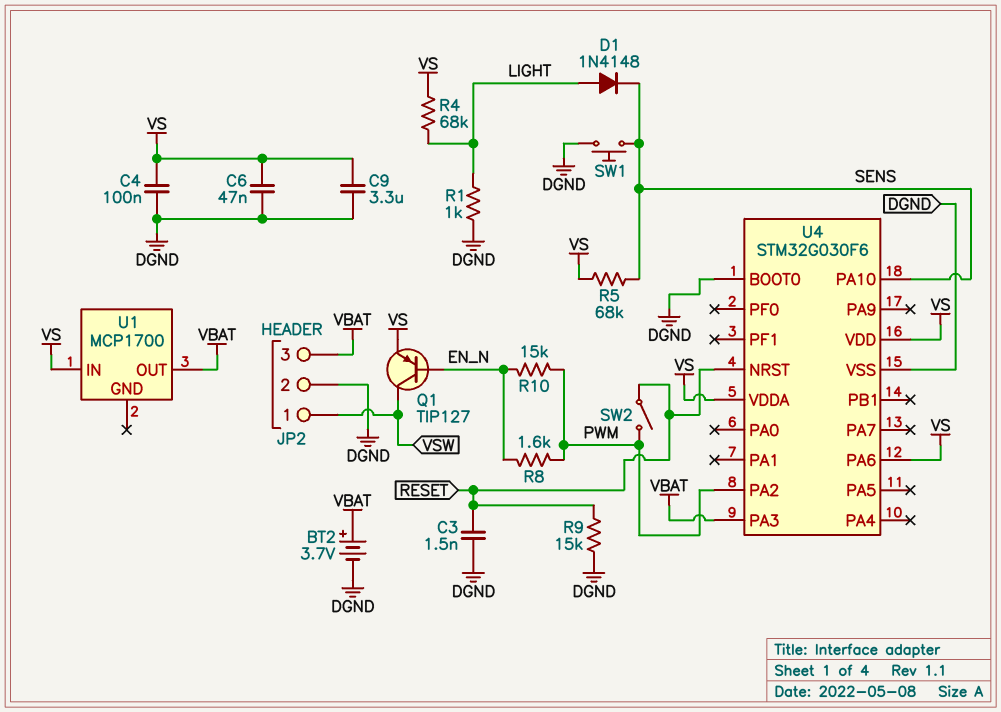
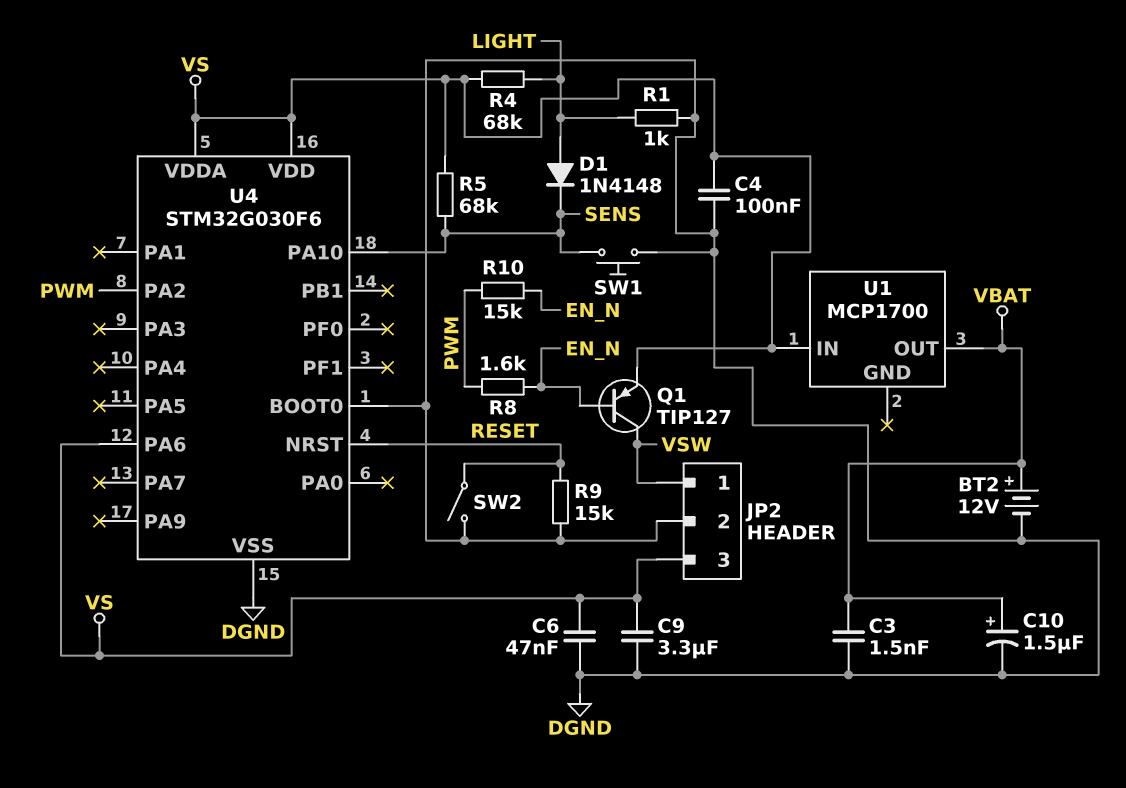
BT2: 3.7V (plus VBAT, minus DGND) -> 12V (plus VBAT, minus DGND)
C3: 1.5nF (DGND, RESET) -> 1.5nF (DGND, VBAT)
C10: none -> 1.5uF (plus VBAT, minus DGND)
JP2 pin 3: VBAT -> VS
SW2: switch (PWM, RESET) -> switch (DGND, RESET)
U4 pin PA3: VBAT -> none

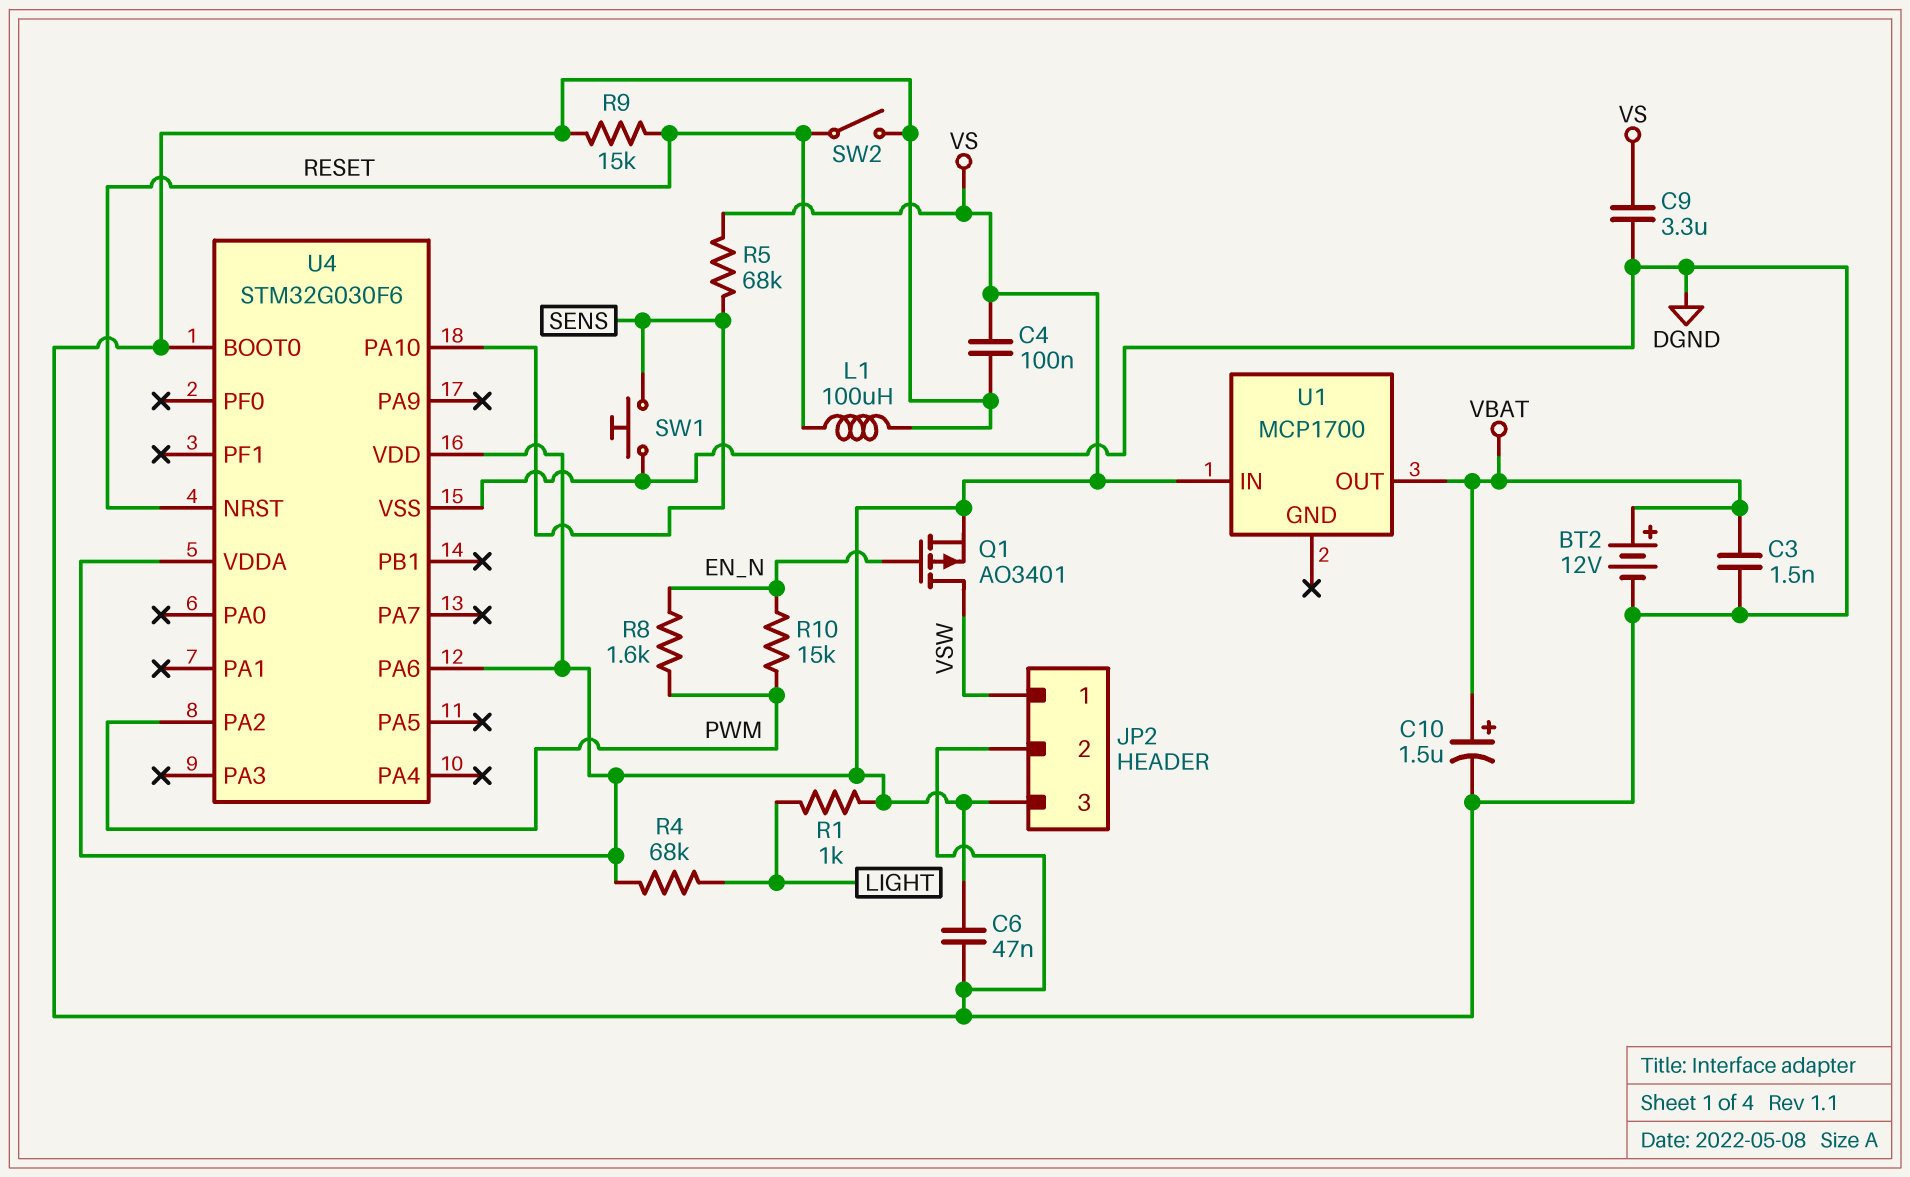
D1: diode 1N4148 (A LIGHT, K SENS) -> none
L1: none -> 100uH (DGND, RESET)
Q1: PNP TIP127 (B EN_N, C VSW, E VS) -> PMOS AO3401 (G EN_N, D VSW, S VS)
R1: 1k (DGND, LIGHT) -> 1k (LIGHT, VS)

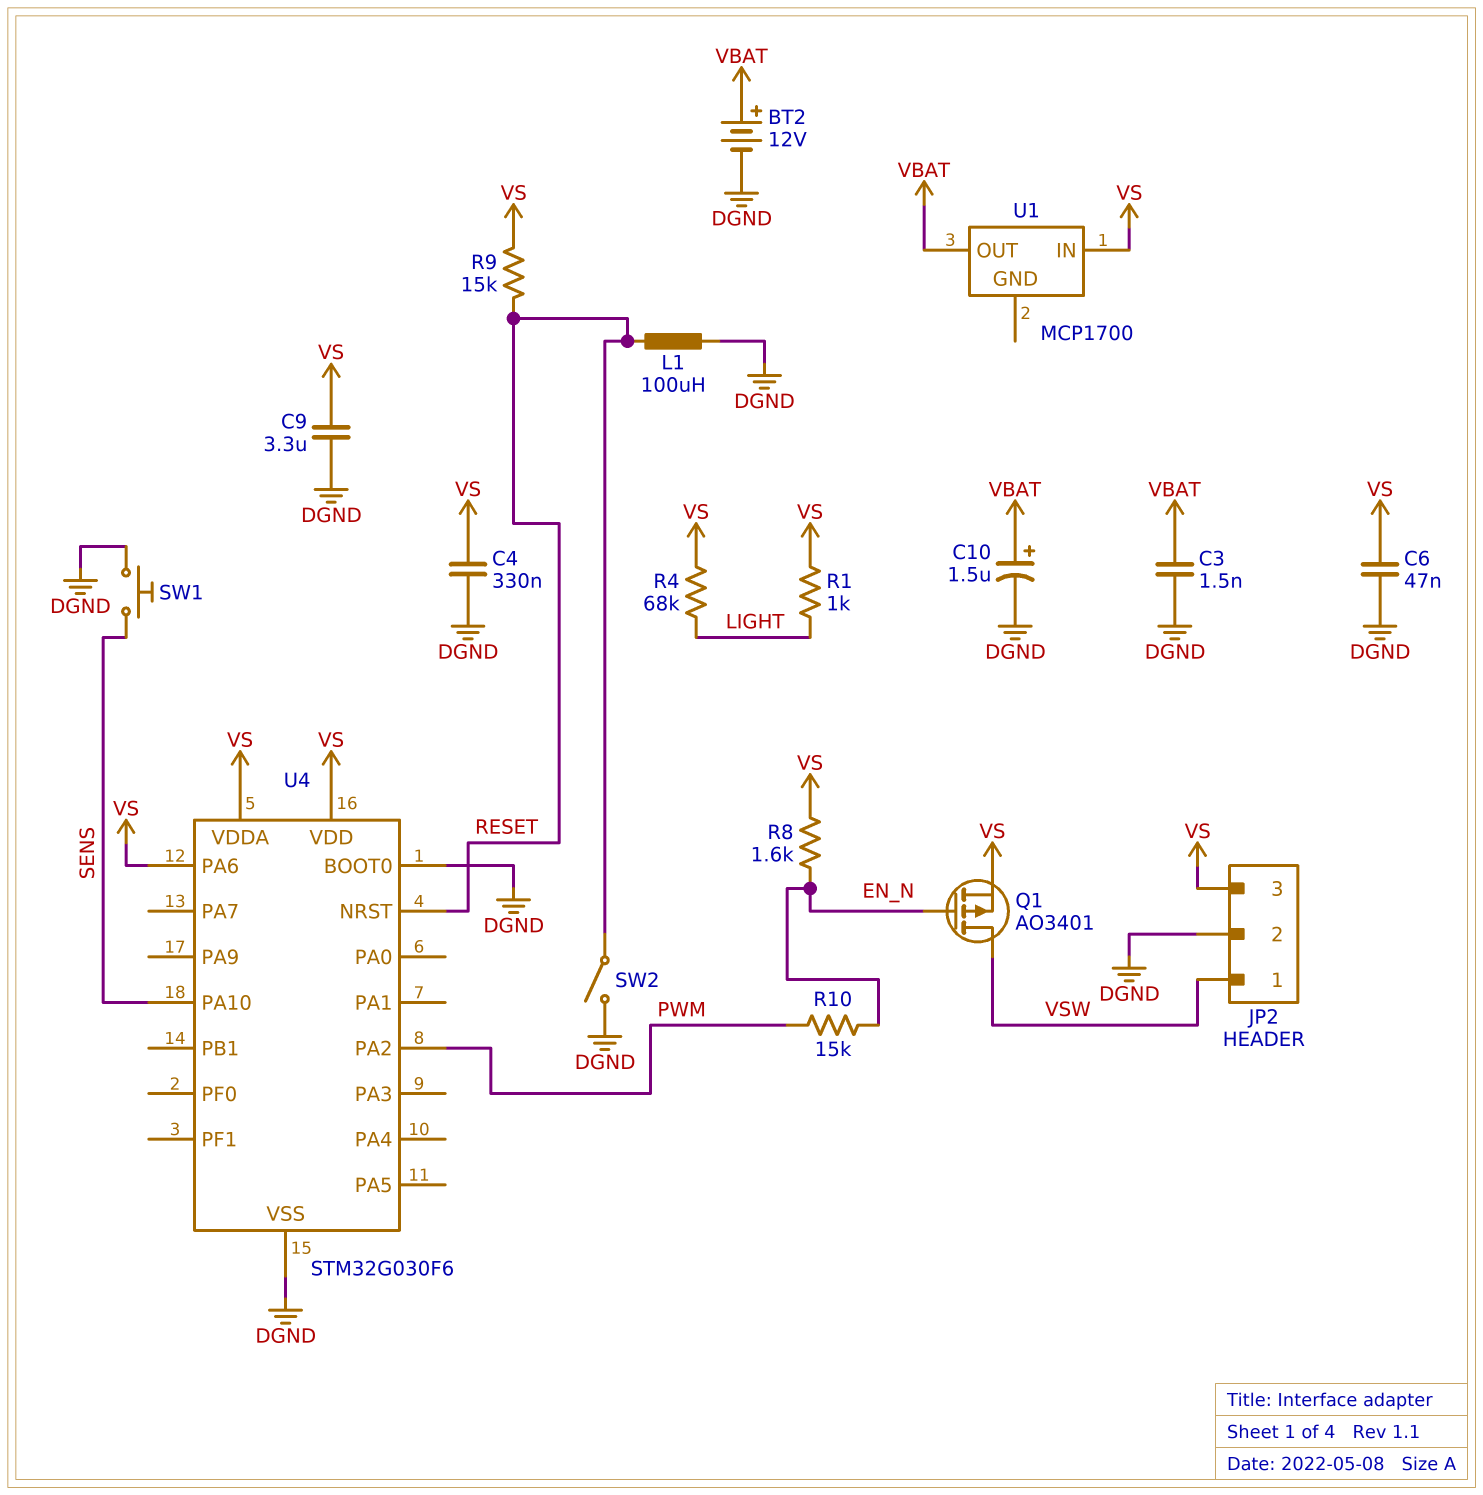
C4: 100nF (DGND, VS) -> 330nF (DGND, VS)
R5: 68k (SENS, VS) -> none
R8: 1.6k (EN_N, PWM) -> 1.6k (EN_N, VS)
R9: 15k (DGND, RESET) -> 15k (RESET, VS)

